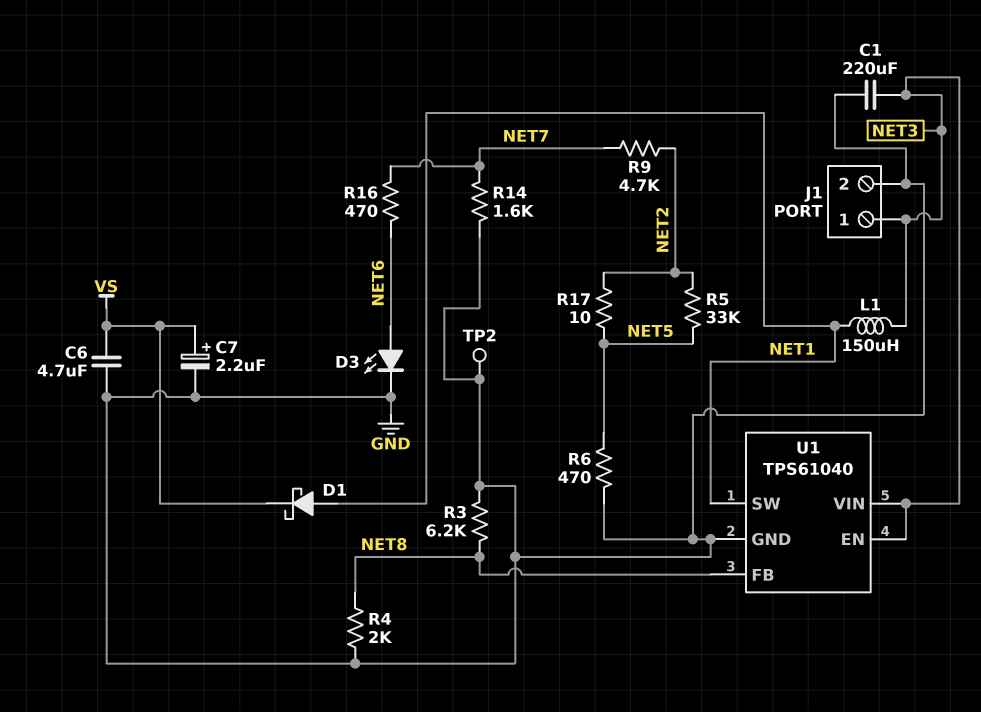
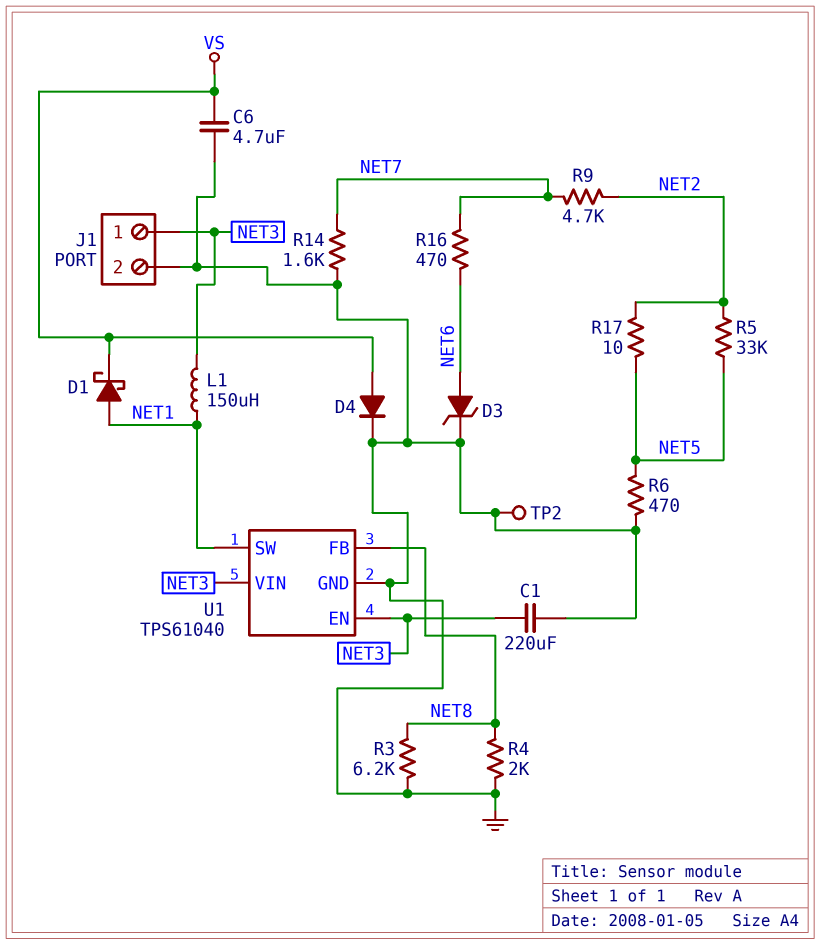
C7: 2.2uF (plus VS, minus GND) -> none
D3: LED (A NET6, K GND) -> zener (A NET6, K GND)
D4: none -> diode (A VS, K GND)

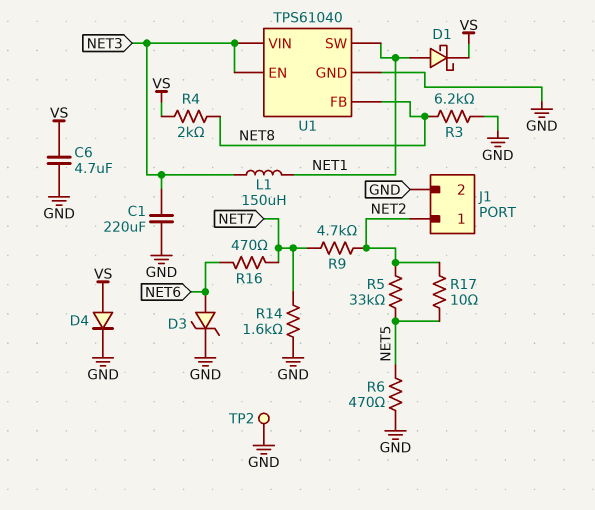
J1 pin 1: NET3 -> NET2
R4: 2k (GND, NET8) -> 2k (NET8, VS)

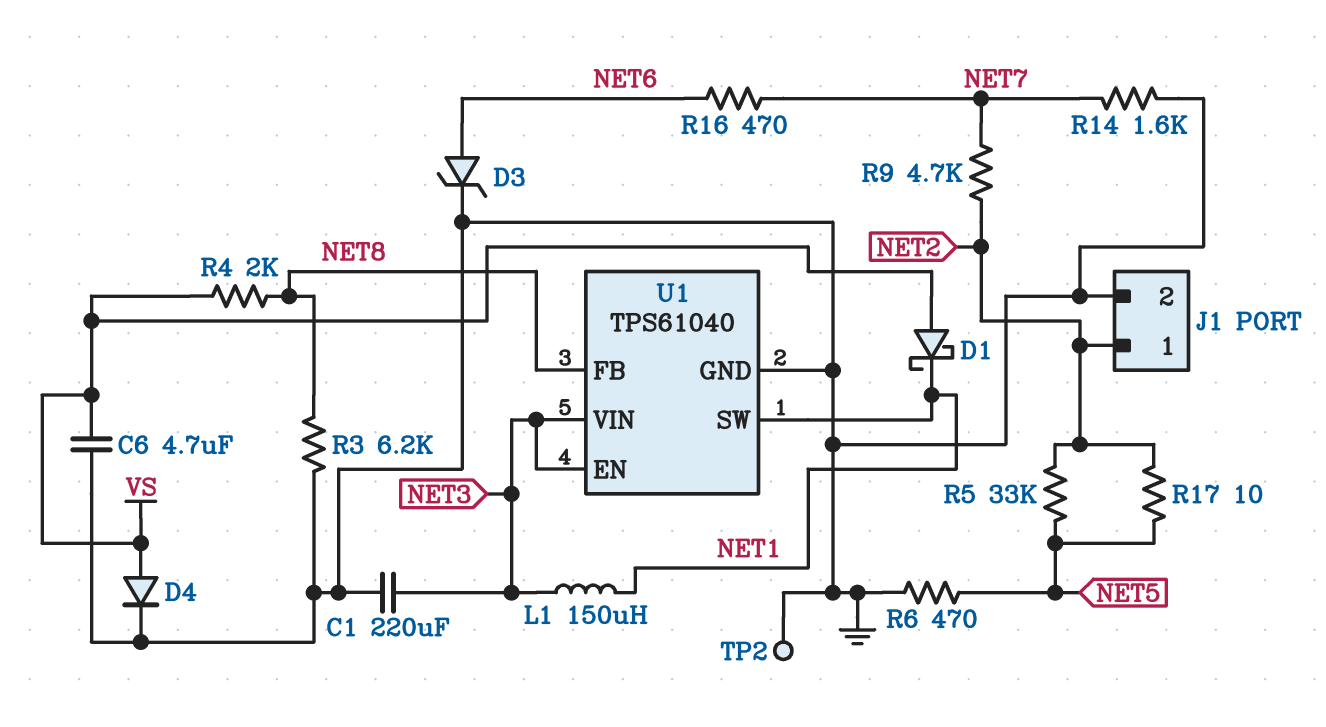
D1: schottky (A NET1, K VS) -> schottky (A VS, K NET1)

